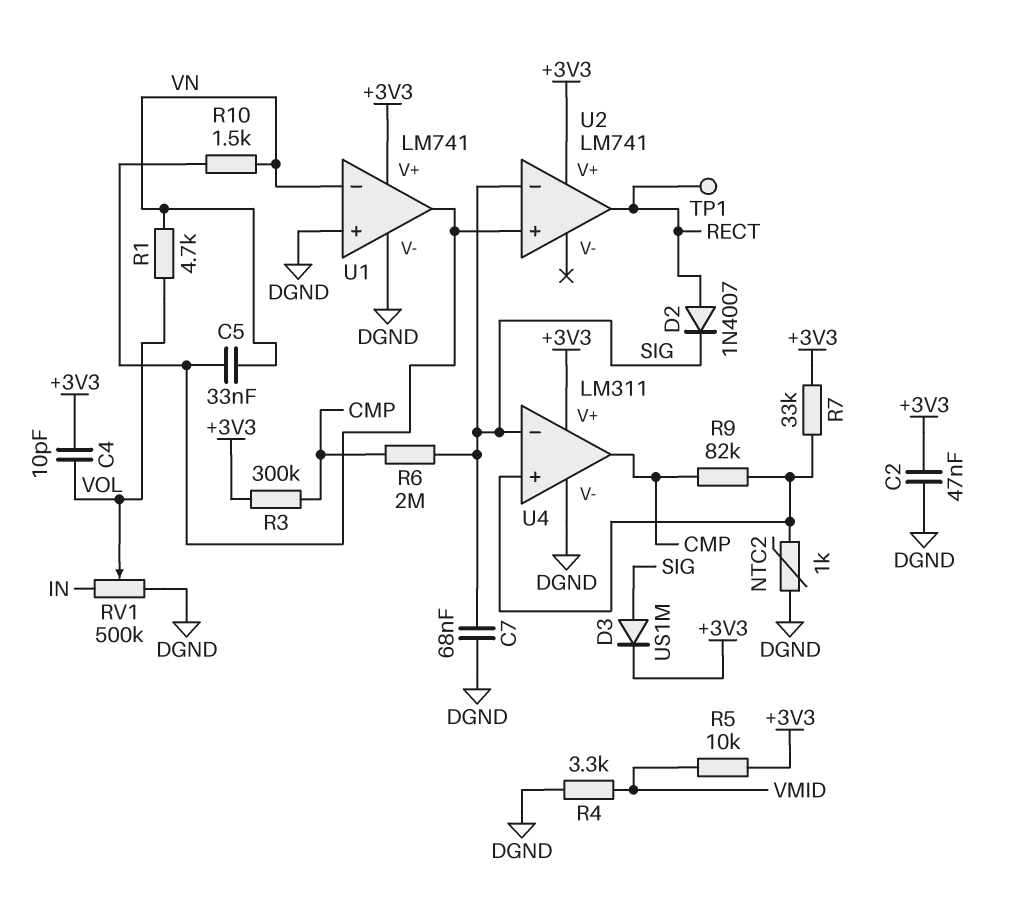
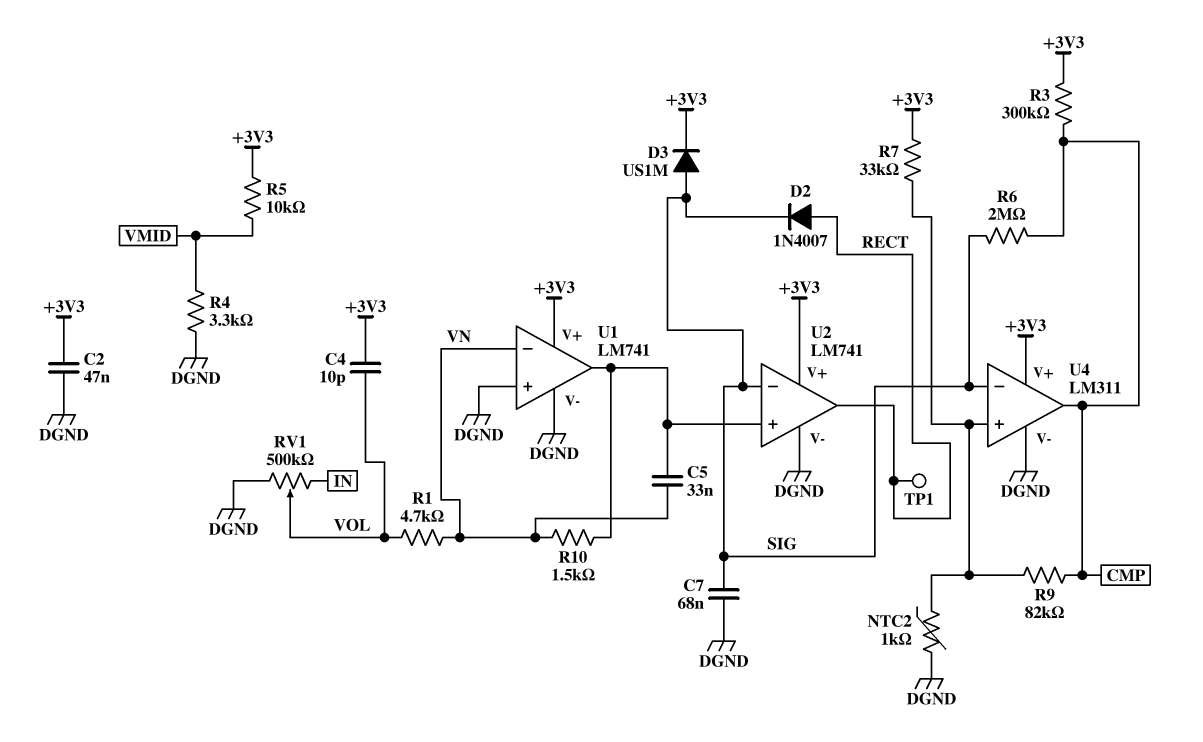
U2 pin V-: none -> DGND

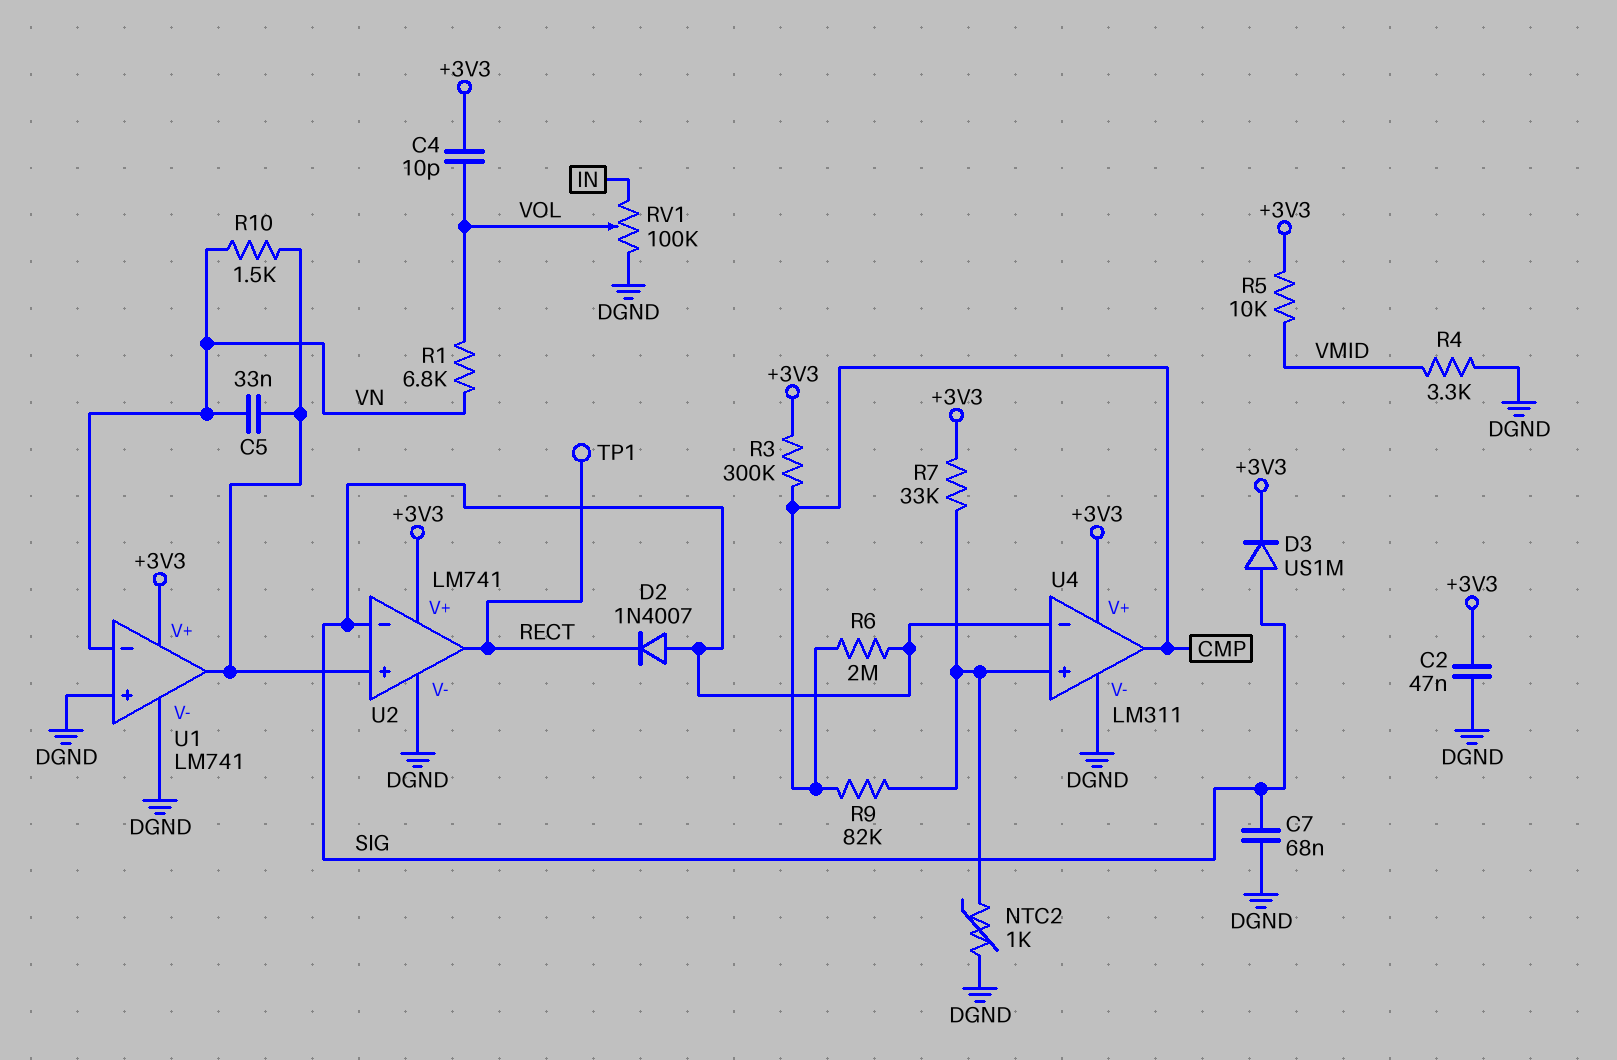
D2: diode 1N4007 (A RECT, K SIG) -> diode 1N4007 (A SIG, K RECT)
R1: 4.7k (VN, VOL) -> 6.8k (VN, VOL)
RV1: 500k (DGND, IN, wiper VOL) -> 100k (DGND, IN, wiper VOL)

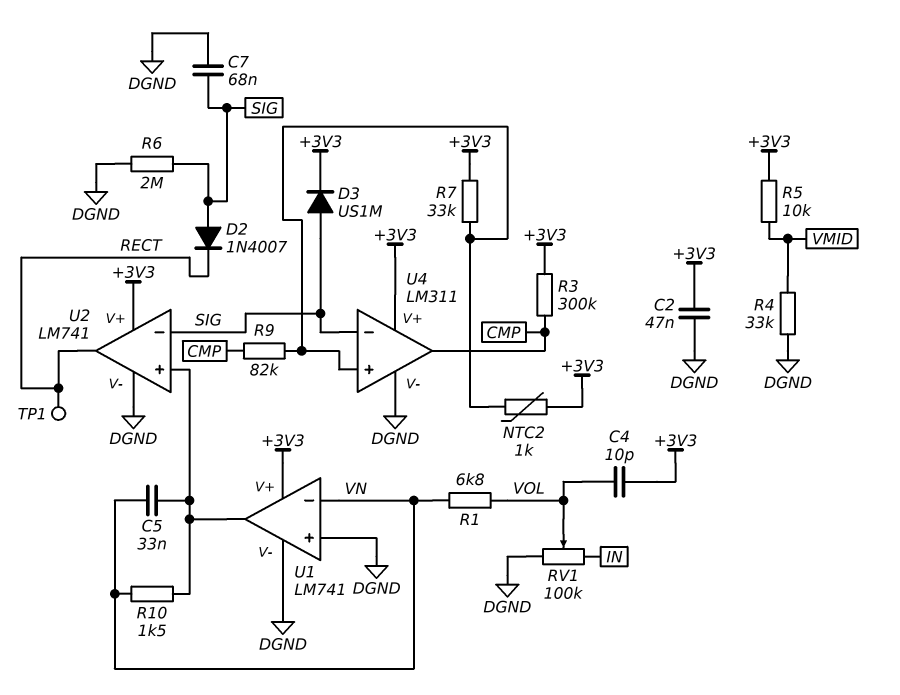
NTC2: 1k (DGND, U4/in+) -> 1k (+3V3, U4/in+)
R4: 3.3k (DGND, VMID) -> 33k (DGND, VMID)
R6: 2M (CMP, SIG) -> 2M (DGND, SIG)

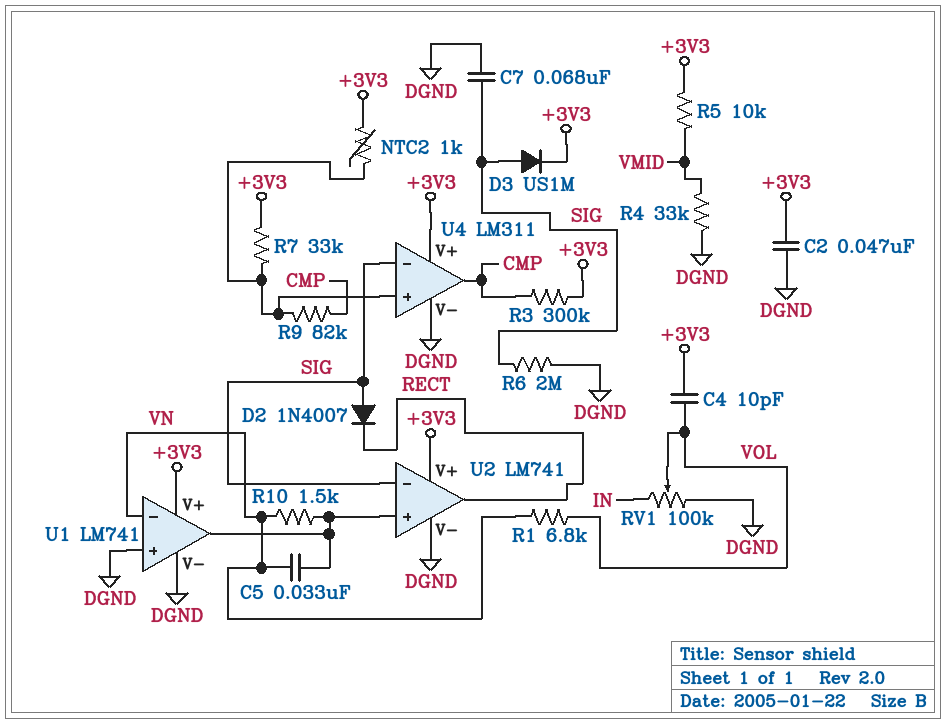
TP1: test point (RECT) -> none

